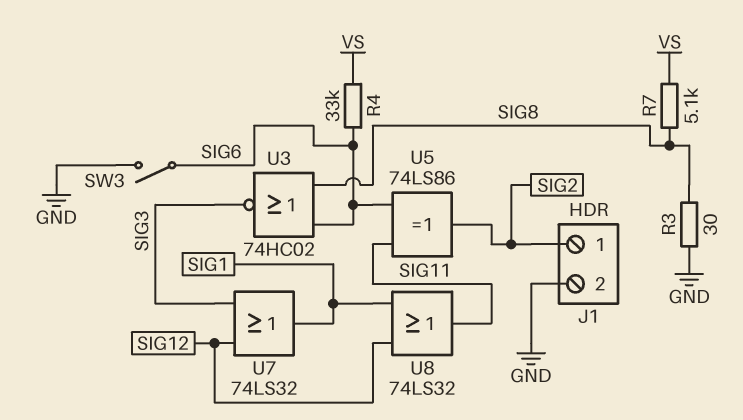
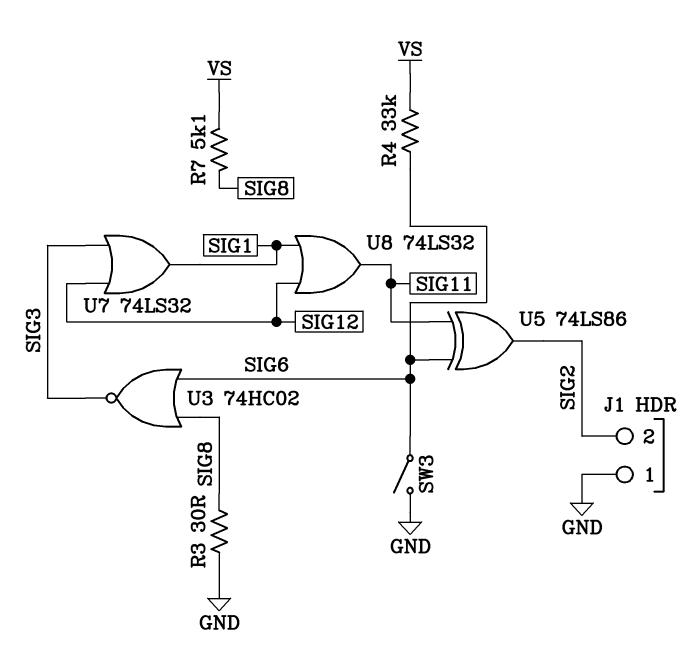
J1 pin 1: SIG2 -> GND
J1 pin 2: GND -> SIG2

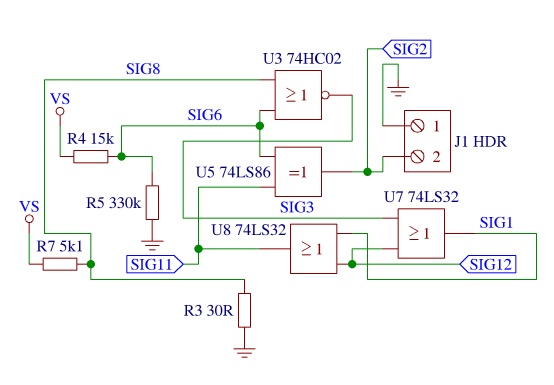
R4: 33k (SIG6, VS) -> 15k (SIG6, VS)
R5: none -> 330k (GND, SIG6)
SW3: switch (GND, SIG6) -> none

